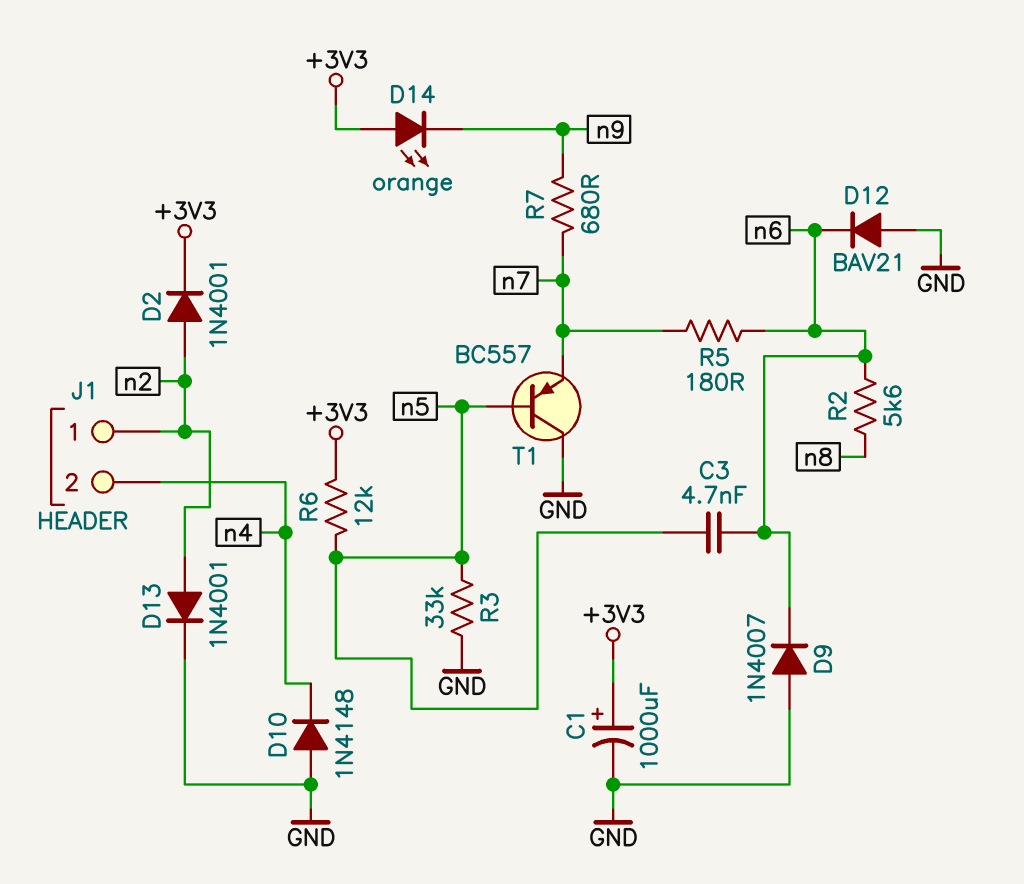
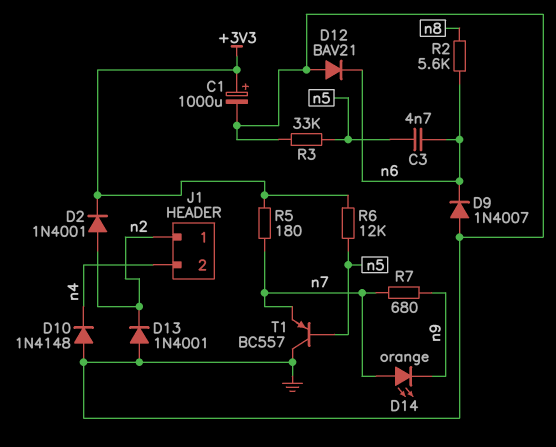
D13: diode 1N4001 (A n2, K GND) -> diode 1N4001 (A GND, K n2)
D14: LED orange (A +3V3, K n9) -> LED orange (A n7, K n9)
R5: 180 (n6, n7) -> 180 (+3V3, n7)

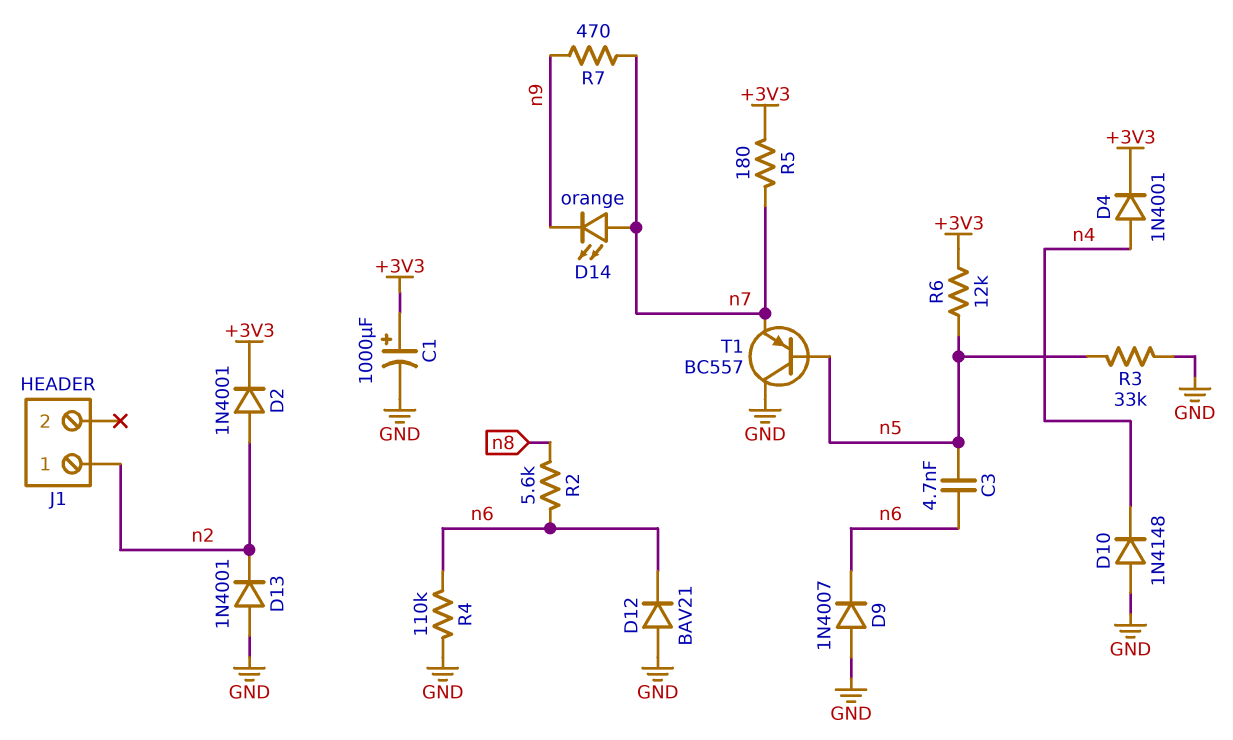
D4: none -> diode 1N4001 (A n4, K +3V3)
J1 pin 2: n4 -> none
R4: none -> 110k (GND, n6)
R7: 680 (n7, n9) -> 470 (n7, n9)

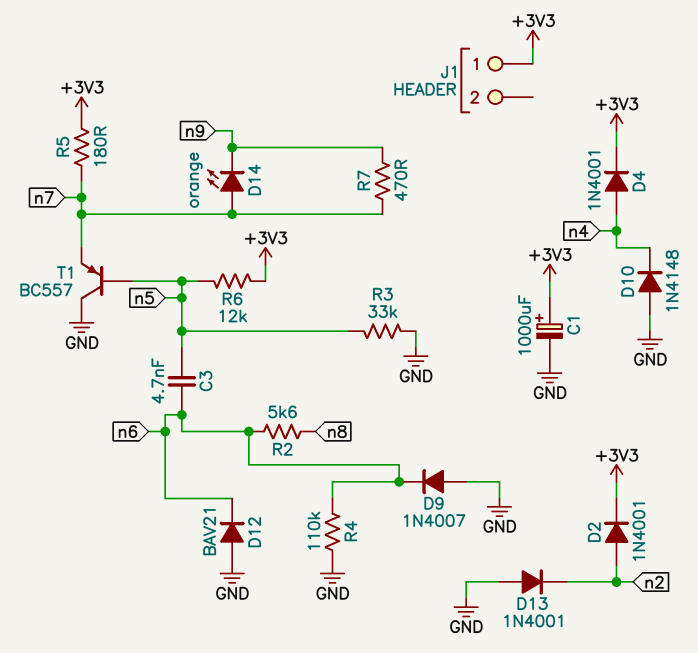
J1 pin 1: n2 -> +3V3

